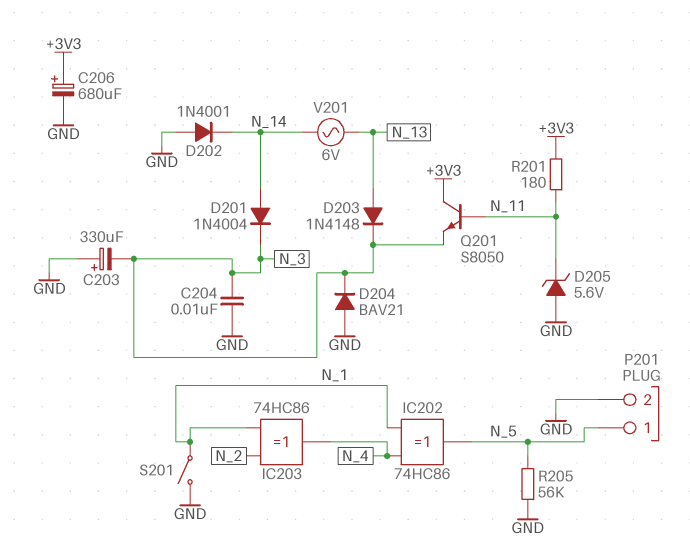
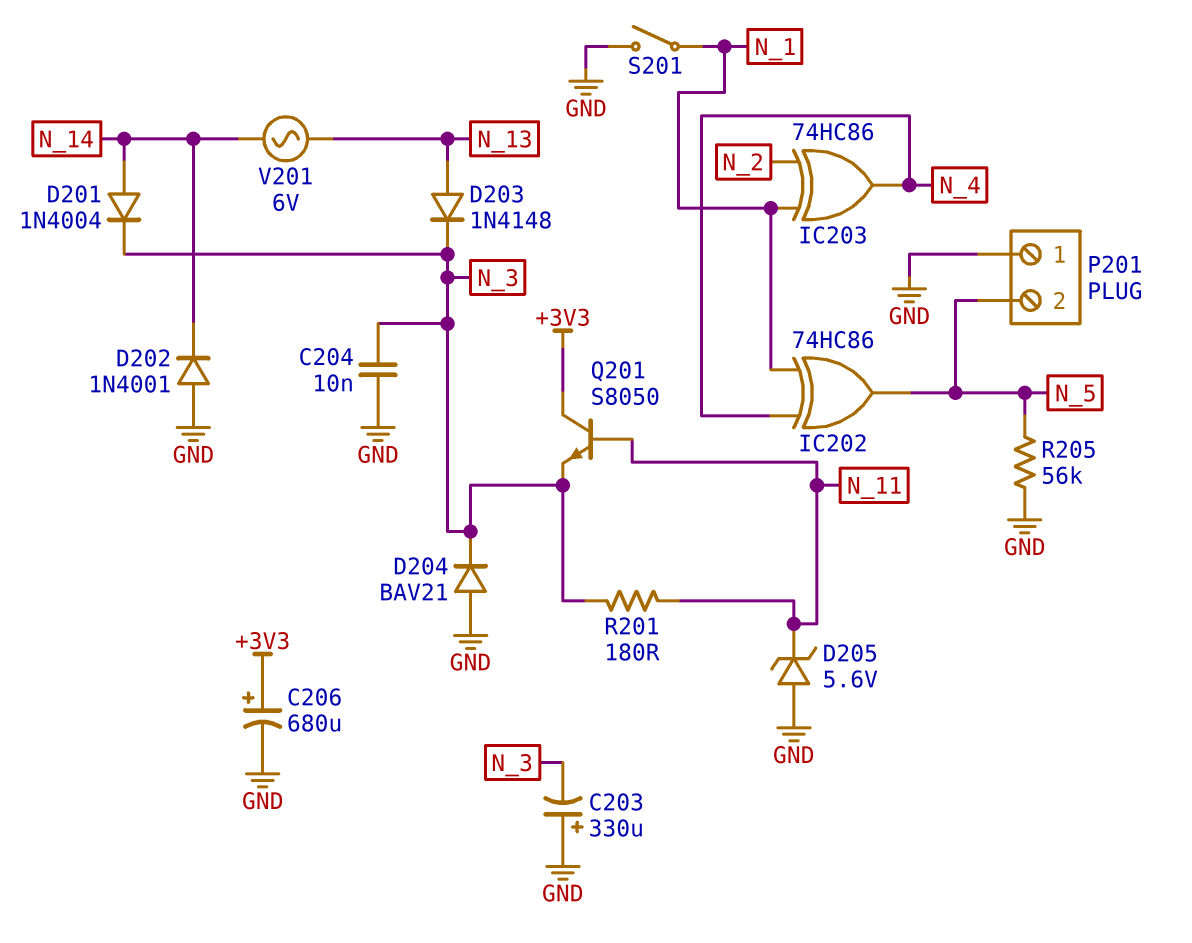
P201 pin 1: N_5 -> GND
P201 pin 2: GND -> N_5
R201: 180 (+3V3, N_11) -> 180 (N_3, N_11)

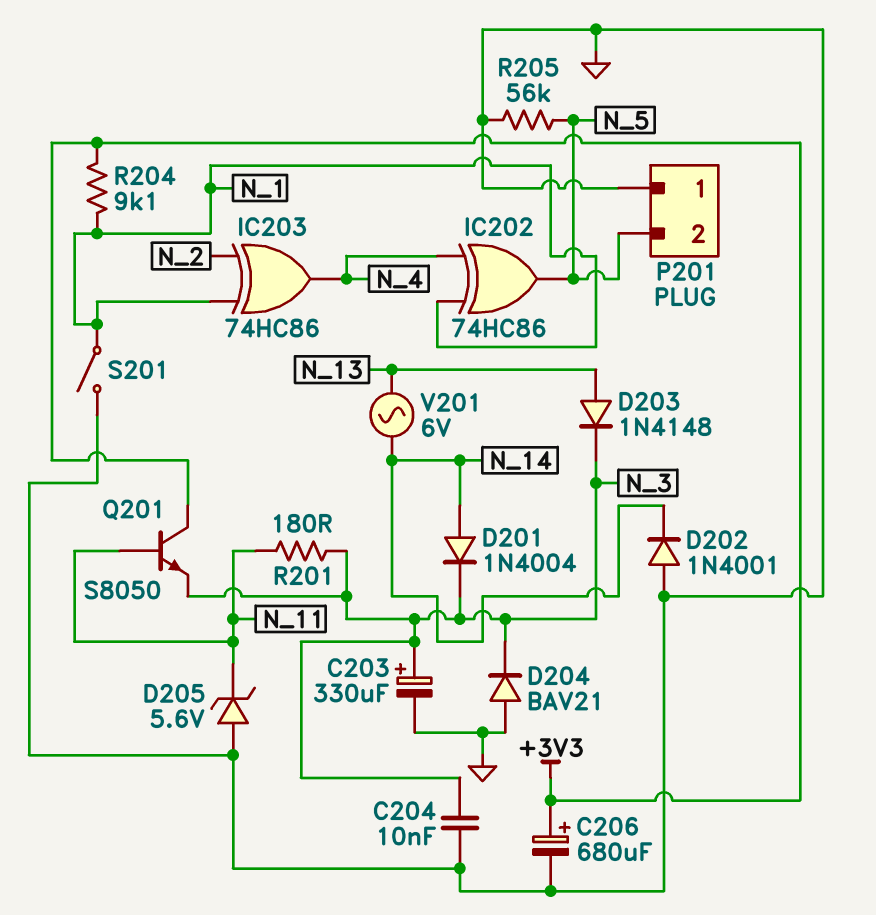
C203: 330uF (plus GND, minus N_3) -> 330uF (plus N_3, minus GND)
R204: none -> 9.1k (+3V3, N_1)

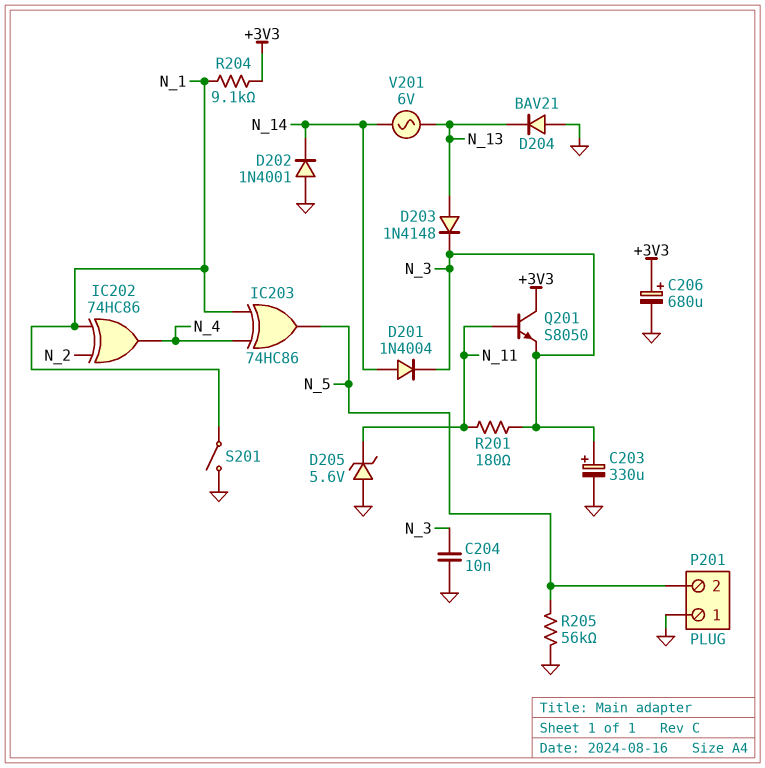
D204: diode BAV21 (A GND, K N_3) -> diode BAV21 (A GND, K N_13)
IC202: XOR 74HC86 (in N_1, in N_4, out N_5) -> XOR 74HC86 (in N_1, in N_2, out N_4)
IC203: XOR 74HC86 (in N_1, in N_2, out N_4) -> XOR 74HC86 (in N_1, in N_4, out N_5)

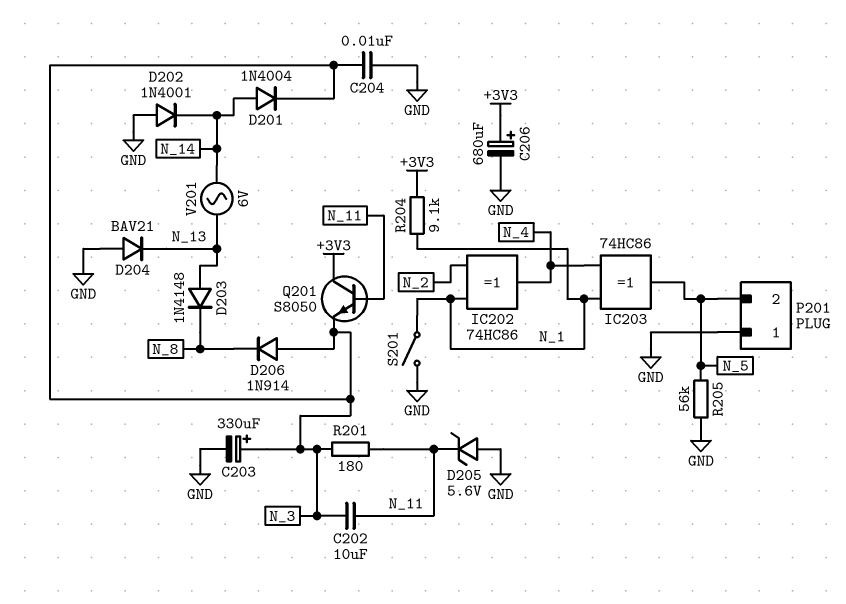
C202: none -> 10uF (N_3, N_11)
D203: diode 1N4148 (A N_13, K N_3) -> diode 1N4148 (A N_13, K N_8)
D206: none -> diode 1N914 (A N_3, K N_8)

